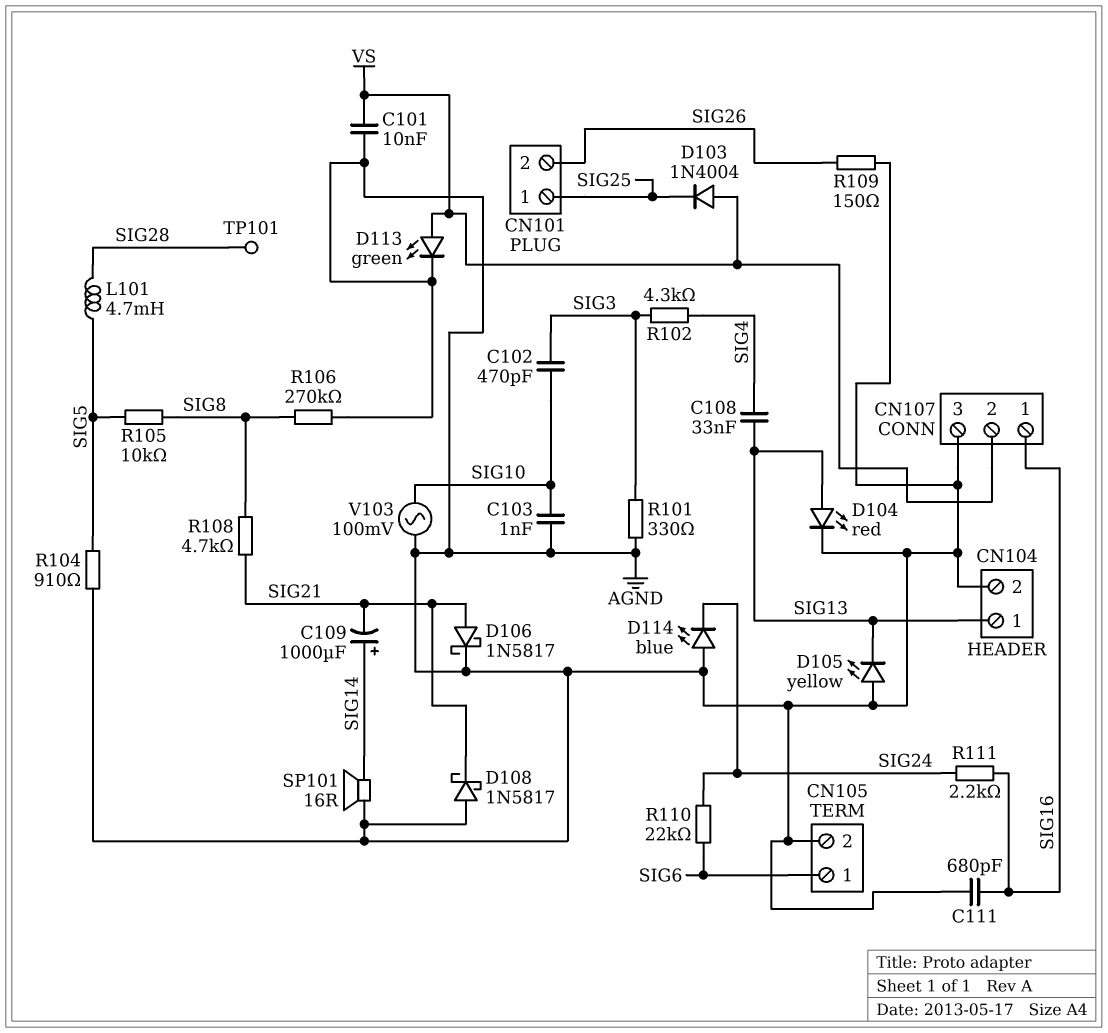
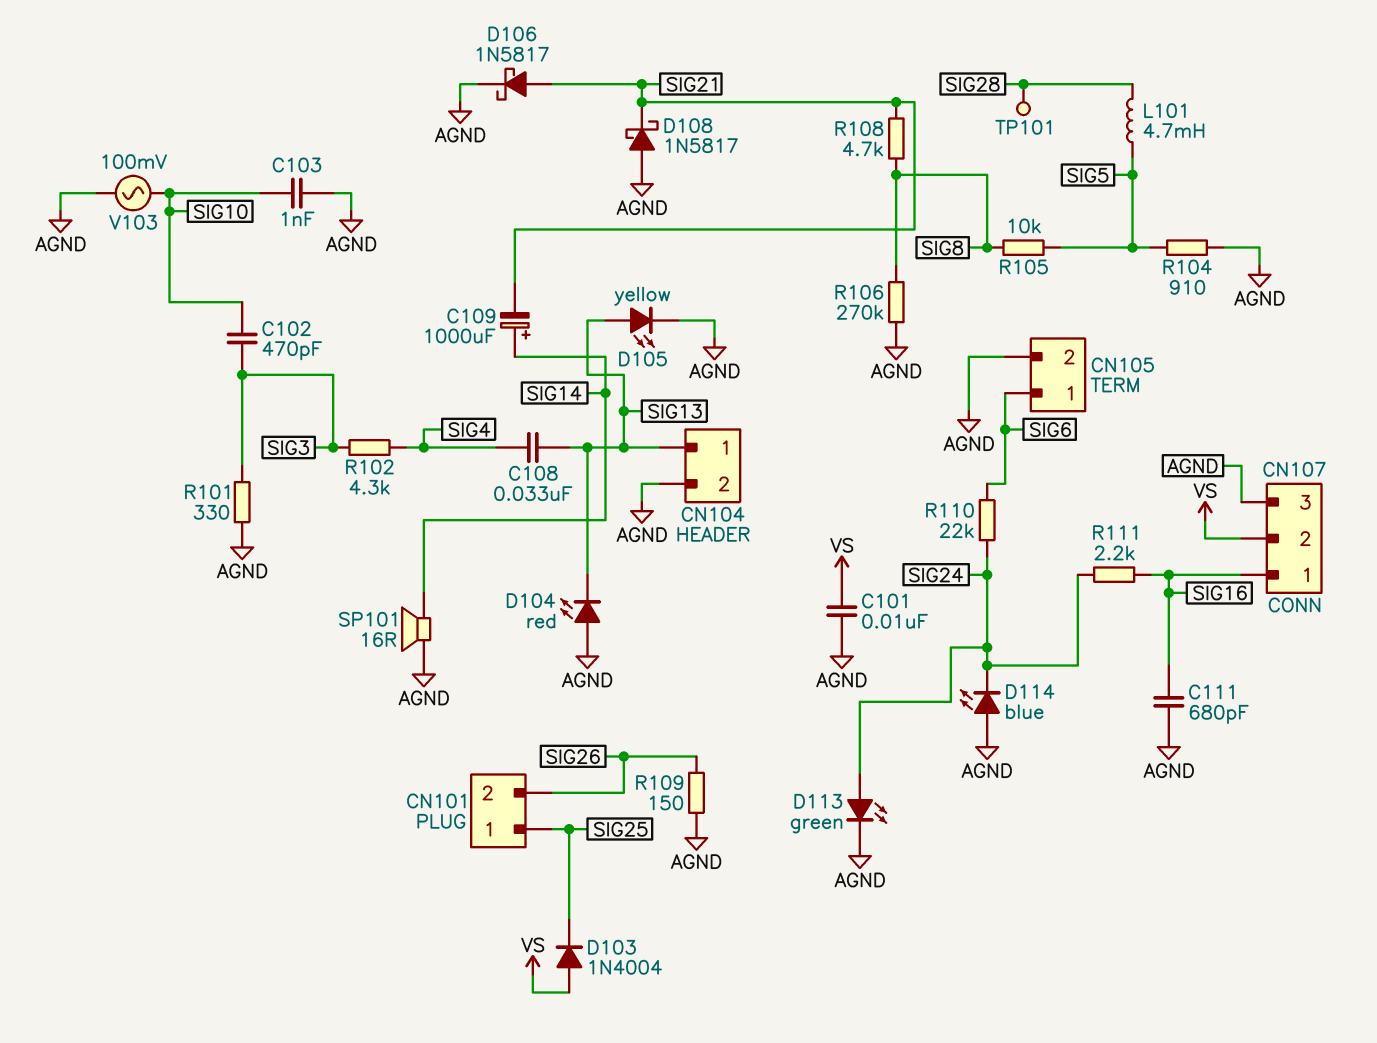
D104: LED red (A SIG13, K AGND) -> LED red (A AGND, K SIG13)
D105: LED yellow (A AGND, K SIG13) -> LED yellow (A SIG13, K AGND)
D113: LED green (A VS, K AGND) -> LED green (A SIG24, K AGND)

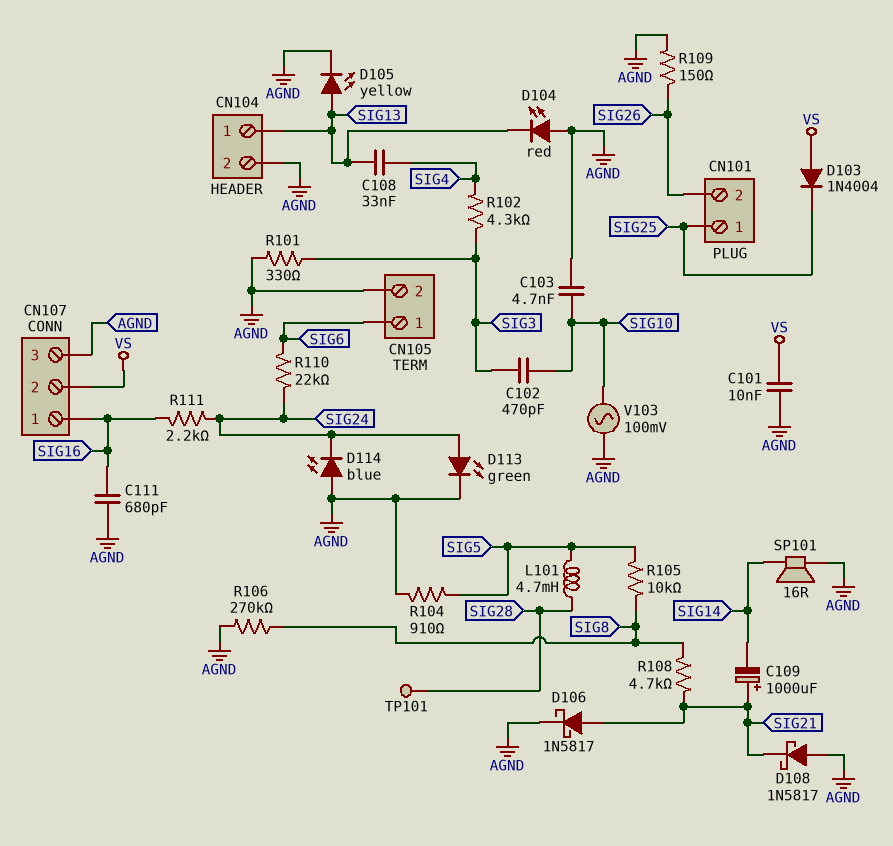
C103: 1nF (AGND, SIG10) -> 4.7nF (AGND, SIG10)
C109: 1000uF (plus SIG14, minus SIG21) -> 1000uF (plus SIG21, minus SIG14)

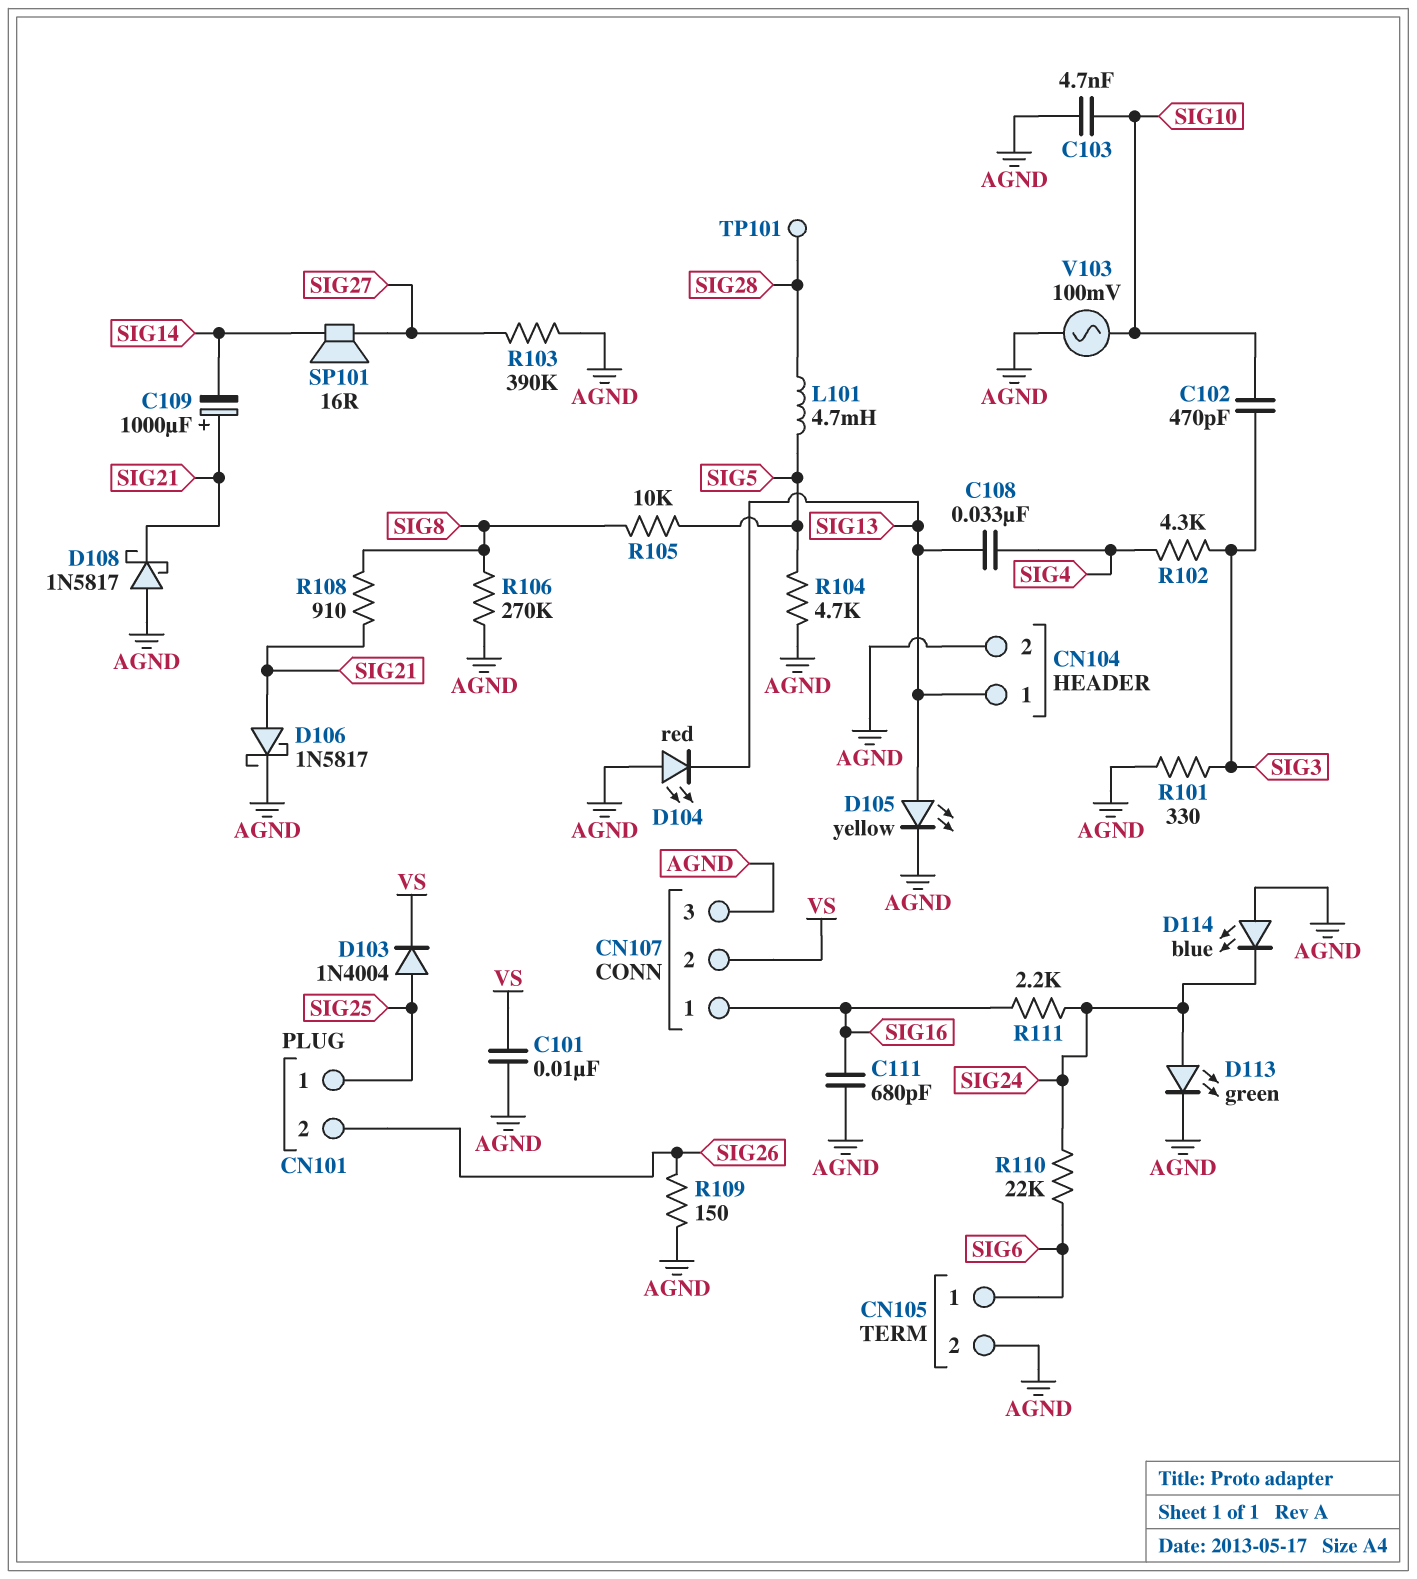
D103: diode 1N4004 (A VS, K SIG25) -> diode 1N4004 (A SIG25, K VS)
R103: none -> 390k (AGND, SIG27)
R104: 910 (AGND, SIG5) -> 4.7k (AGND, SIG5)
R108: 4.7k (SIG8, SIG21) -> 910 (SIG8, SIG21)
SP101: speaker 16R (AGND, SIG14) -> speaker 16R (SIG14, SIG27)

